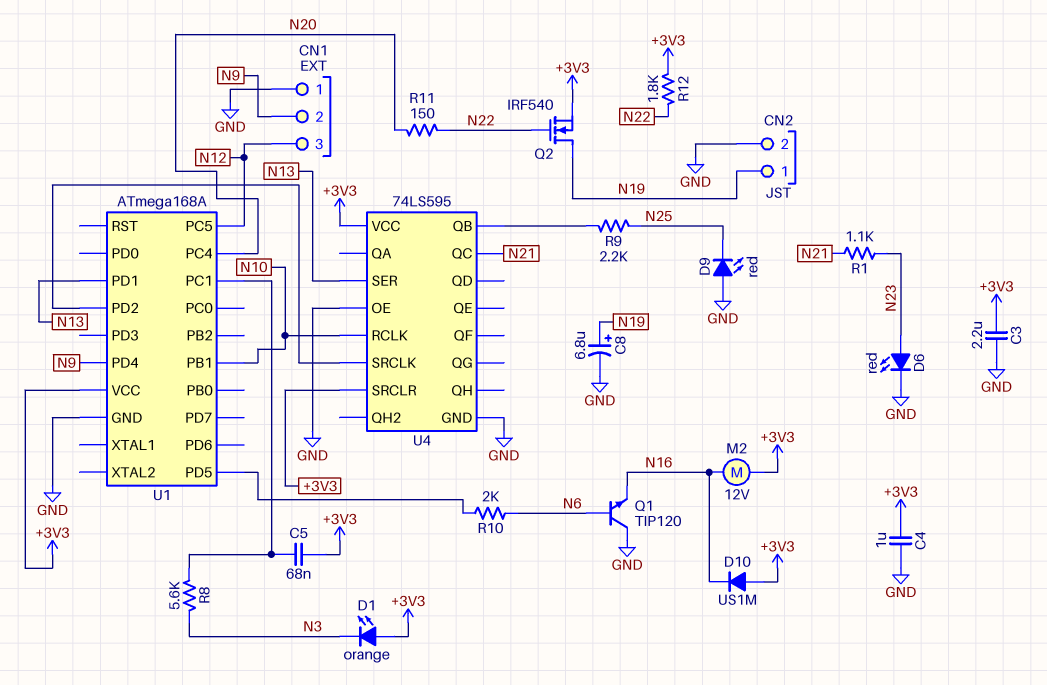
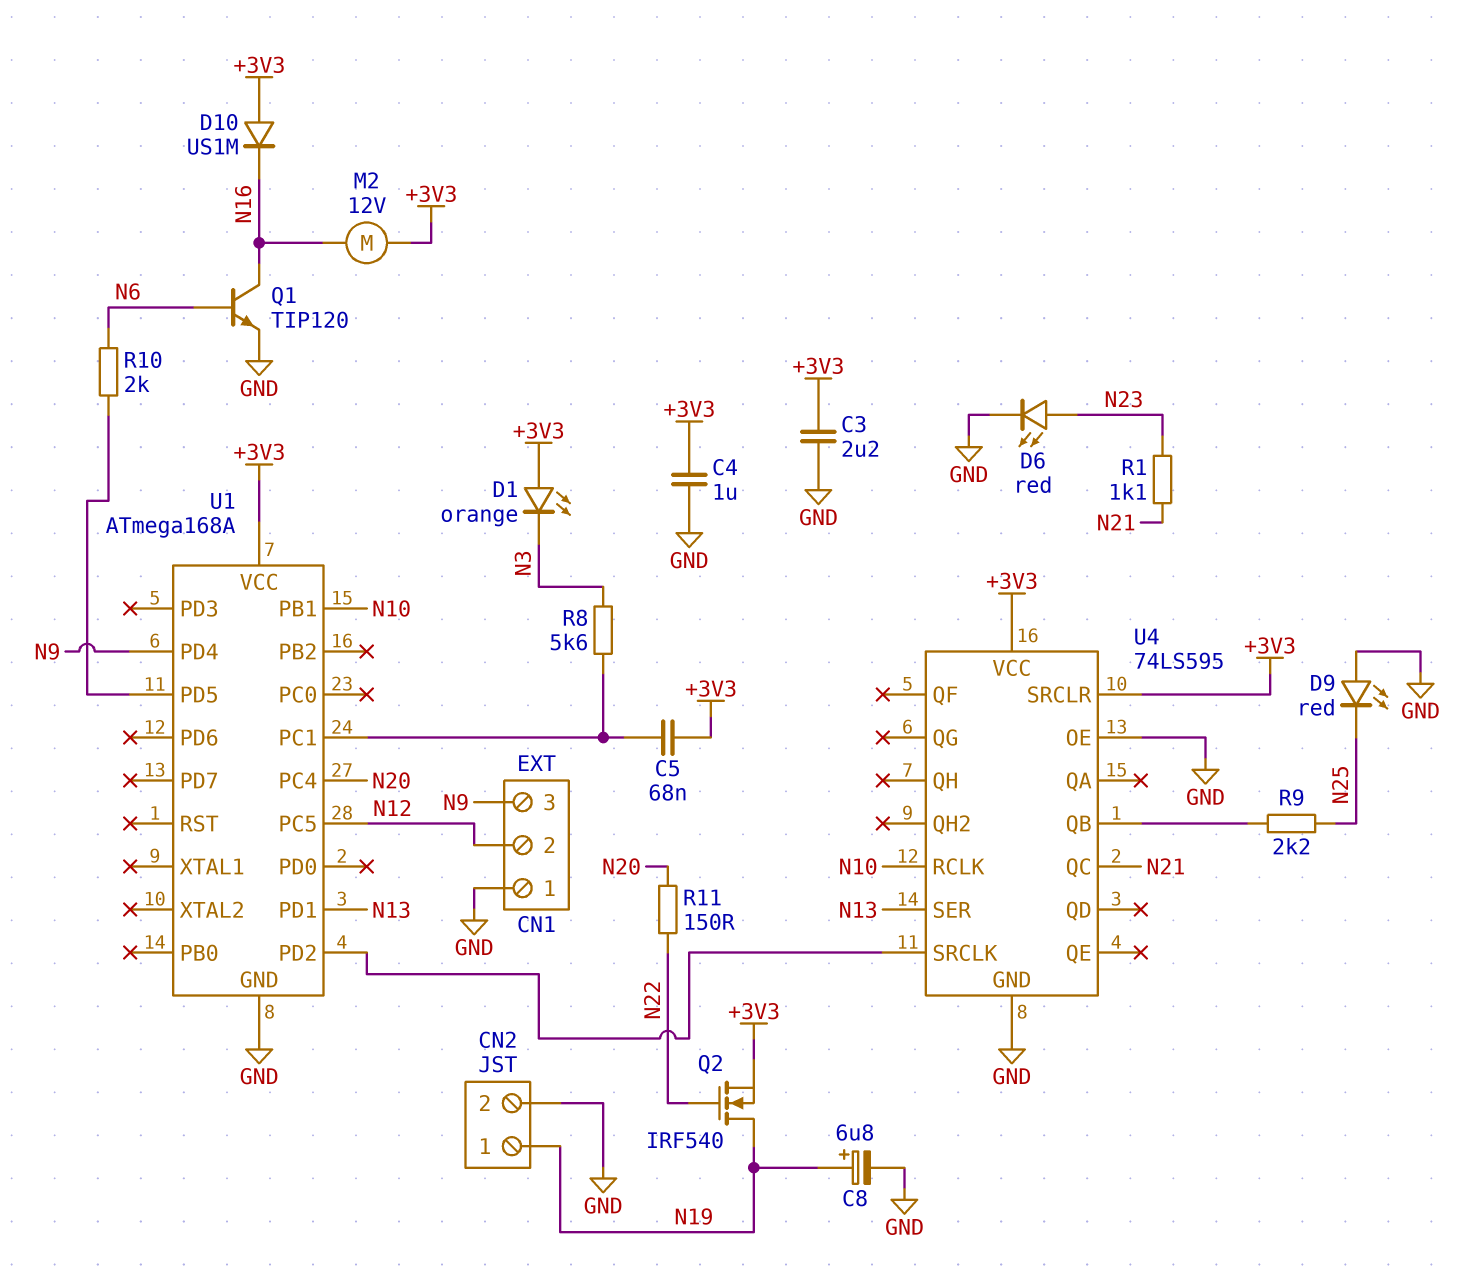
CN1 pin 2: N9 -> N12
CN1 pin 3: N12 -> N9
Q1: NPN TIP120 (B N6, C GND, E N16) -> NPN TIP120 (B N6, C N16, E GND)
R12: 1.8k (+3V3, N22) -> none

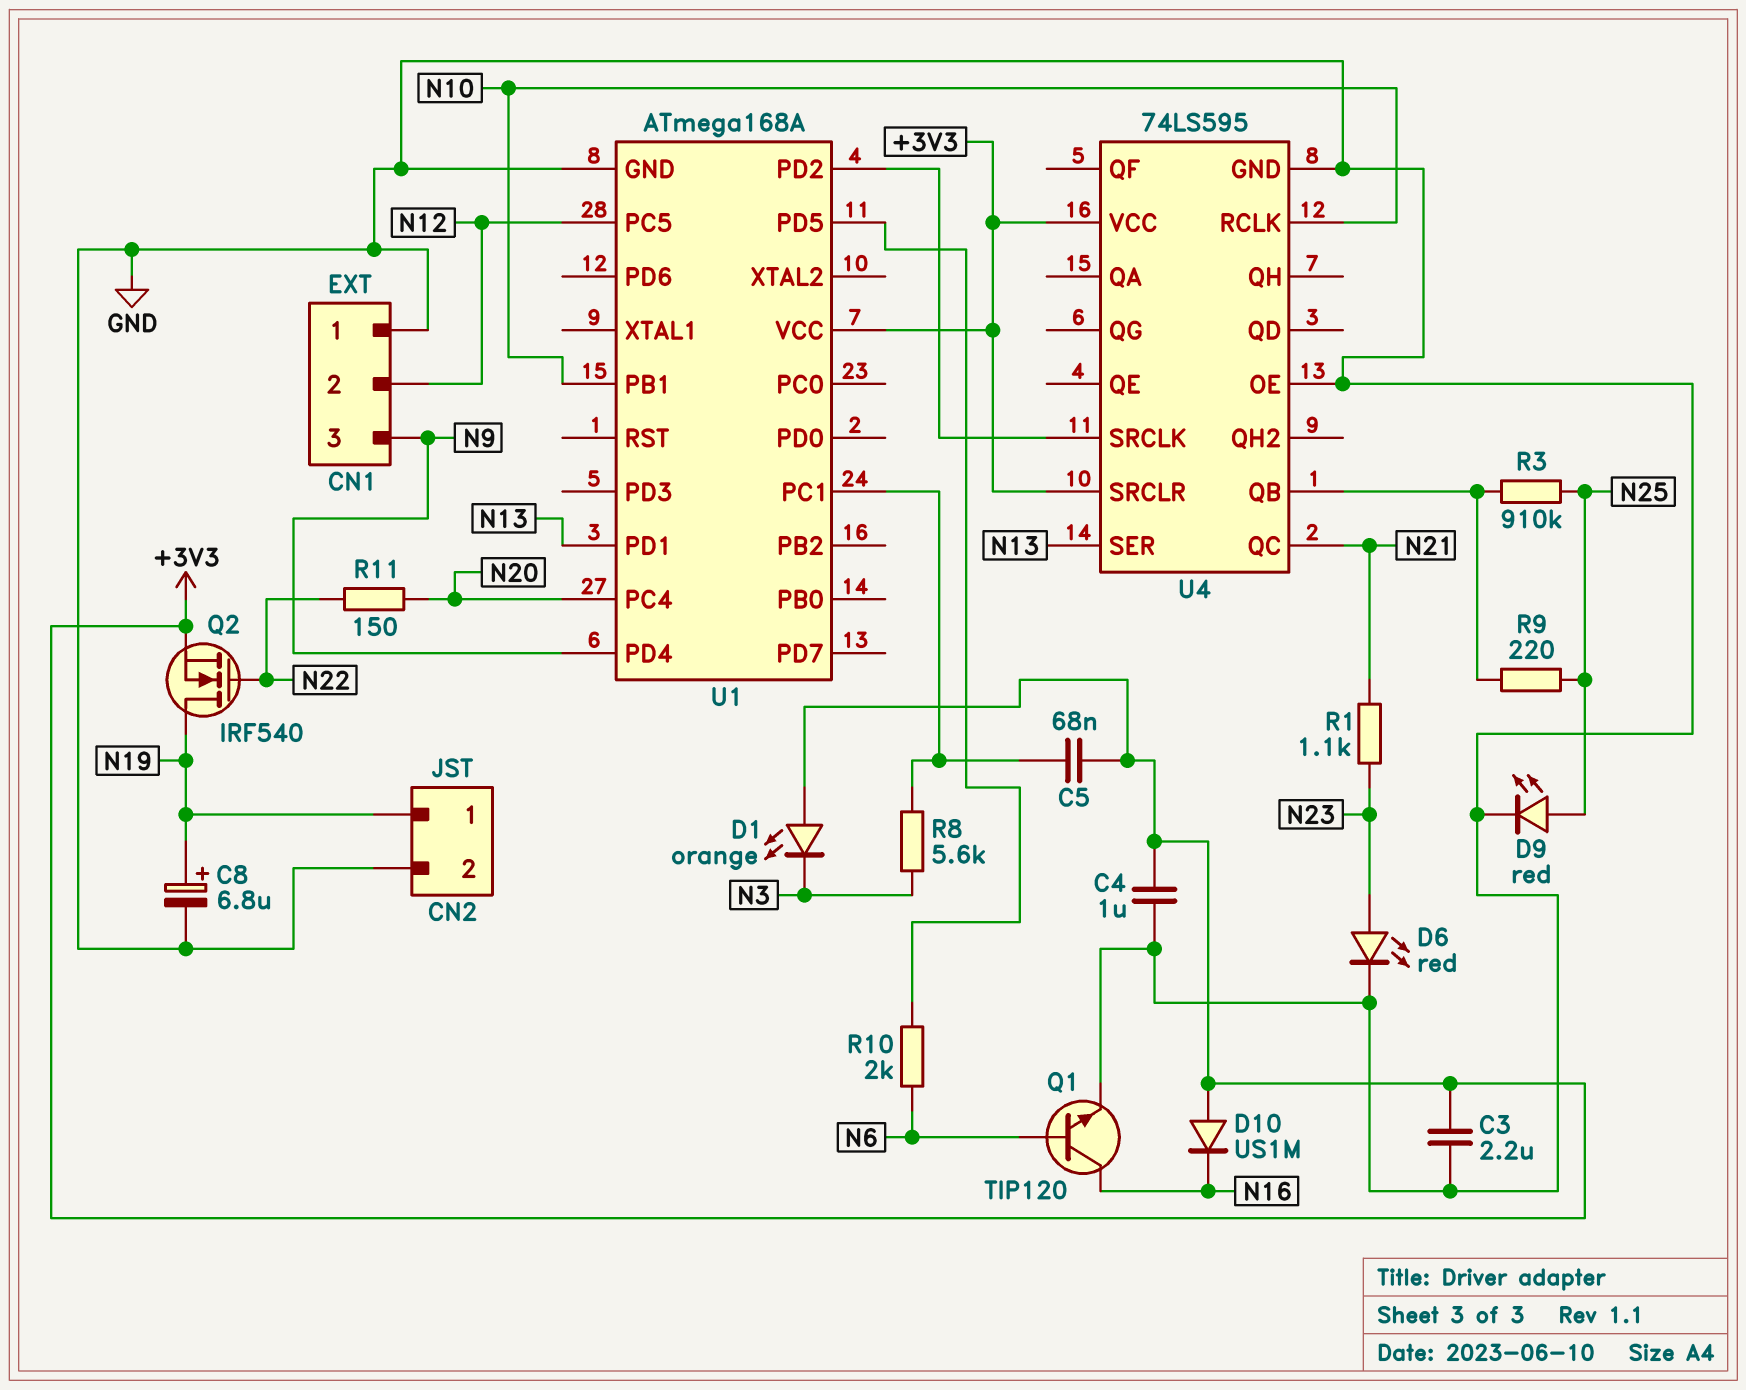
D9: LED red (A GND, K N25) -> LED red (A N25, K GND)
M2: motor 12V (+3V3, N16) -> none
R3: none -> 910k (N25, U4/QB)
R9: 2.2k (N25, U4/QB) -> 220 (N25, U4/QB)

